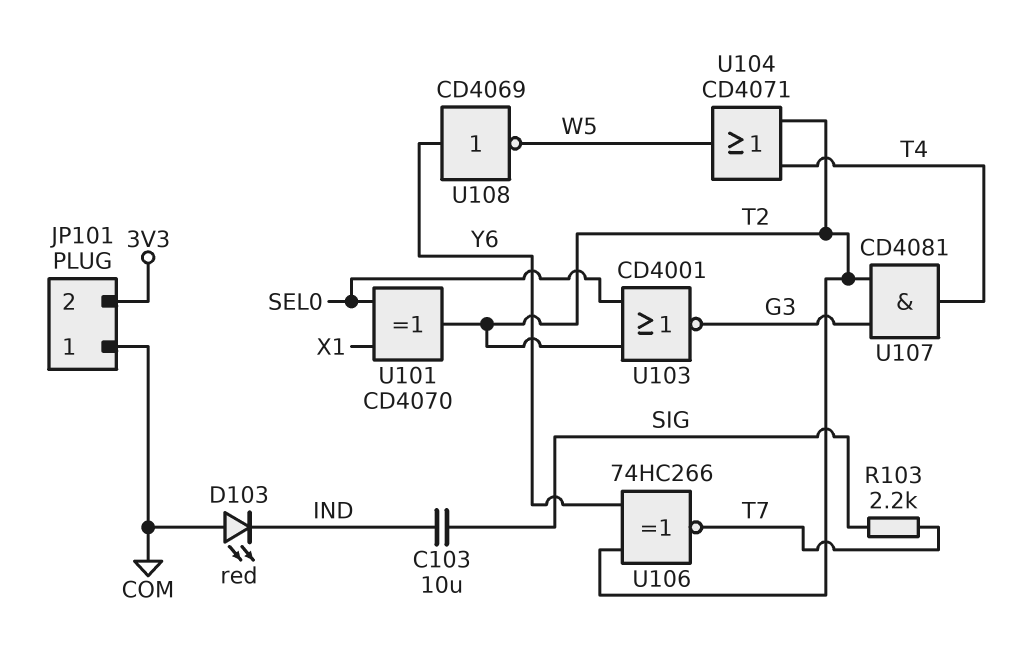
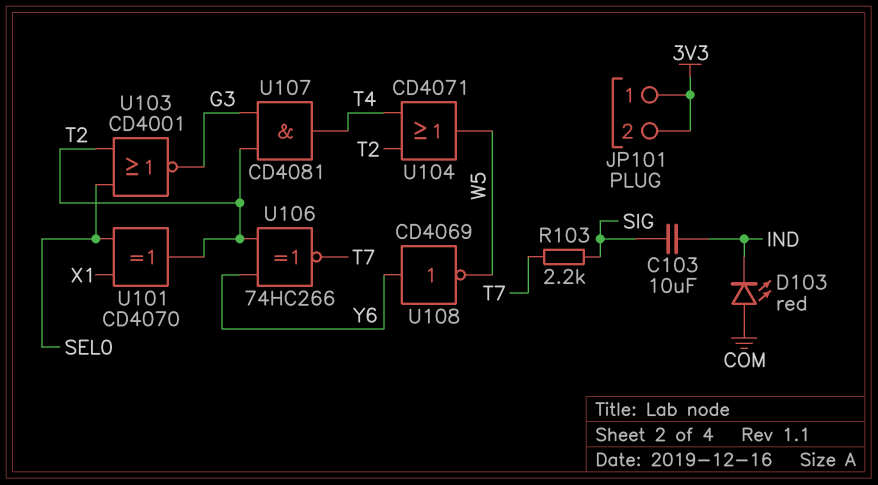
JP101 pin 1: COM -> 3V3

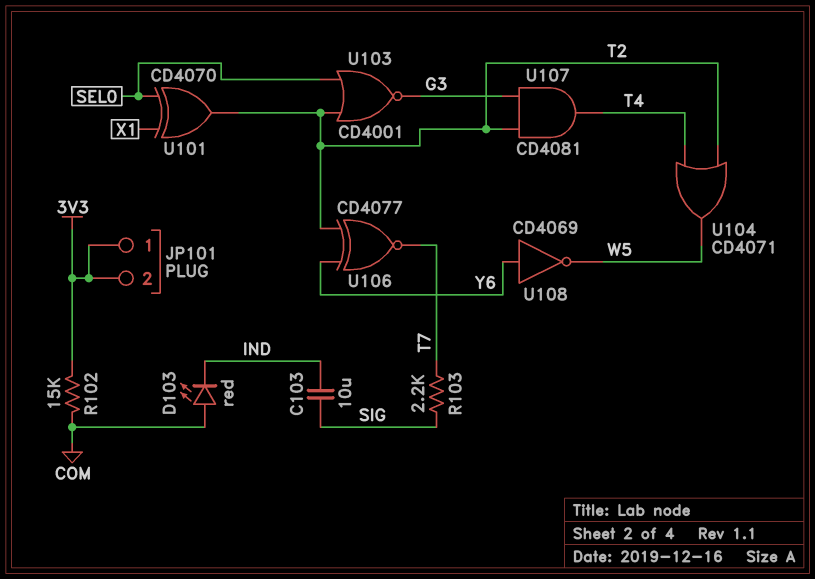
R102: none -> 15k (3V3, COM)
U106: XNOR 74HC266 (in T2, in Y6, out T7) -> XNOR CD4077 (in T2, in Y6, out T7)

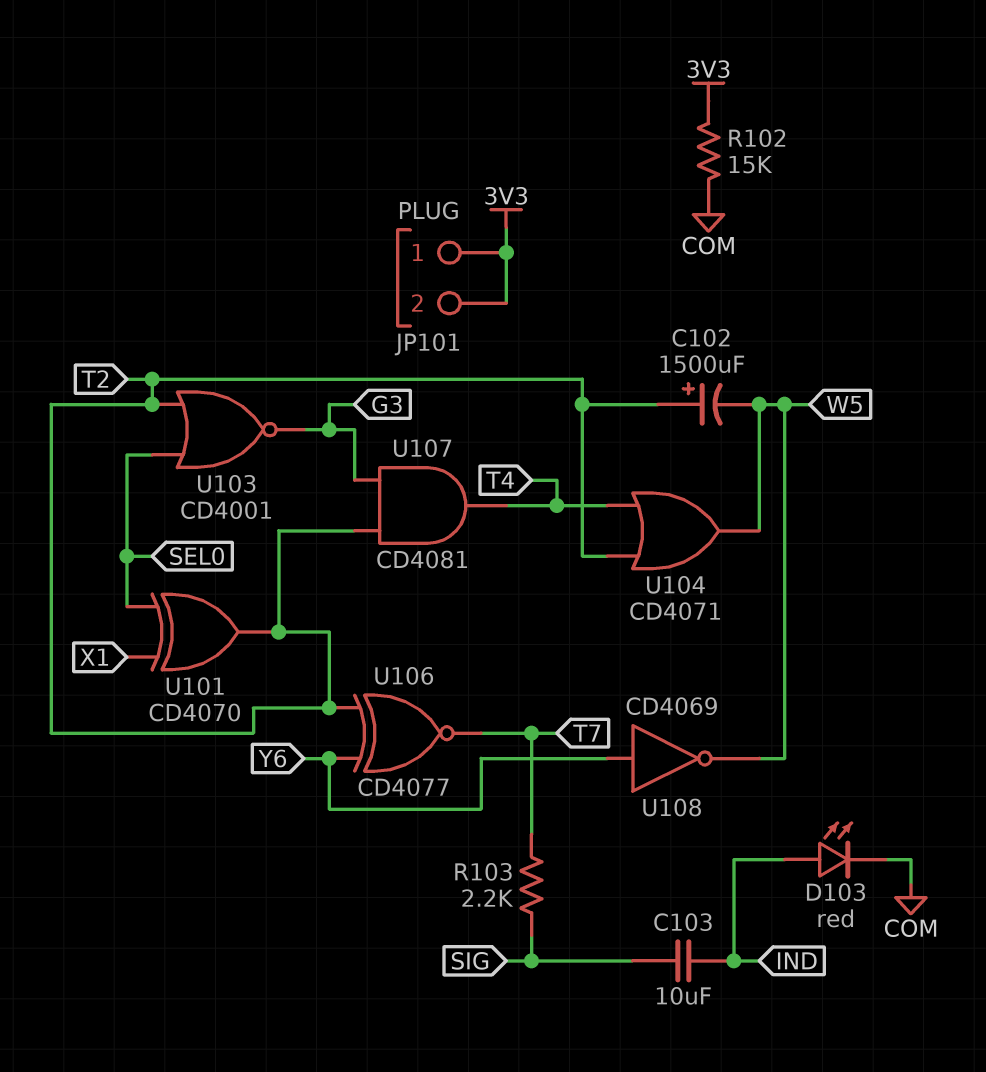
C102: none -> 1500uF (plus T2, minus W5)
D103: LED red (A COM, K IND) -> LED red (A IND, K COM)

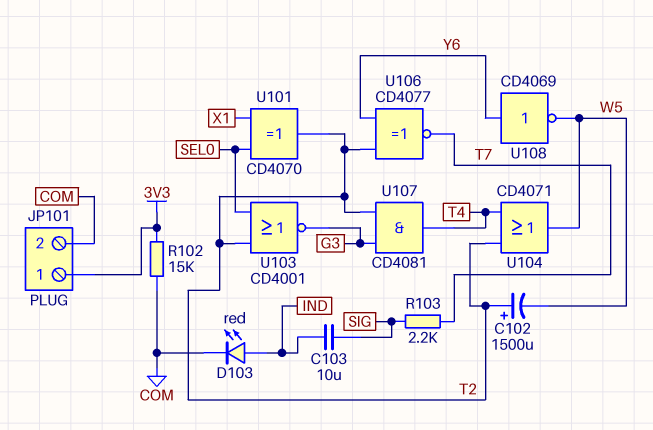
JP101 pin 2: 3V3 -> COM

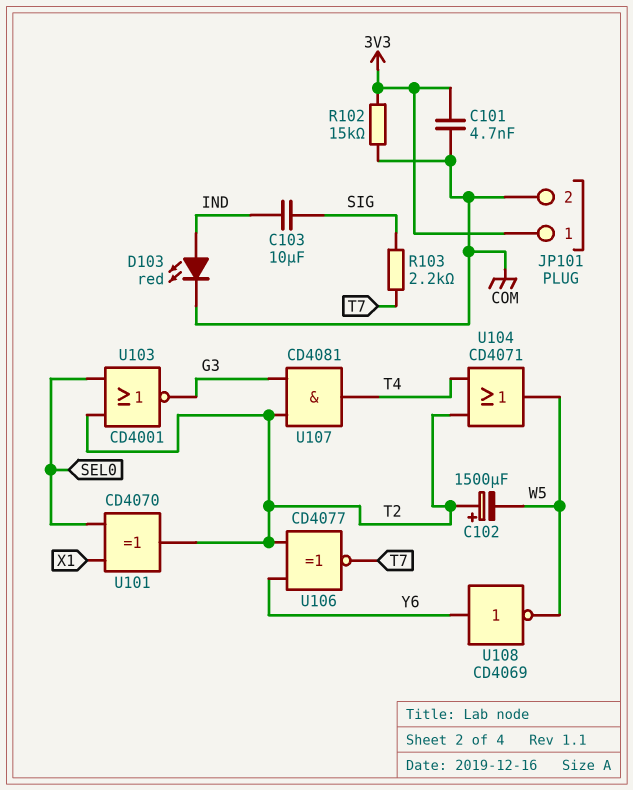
C101: none -> 4.7nF (3V3, COM)

